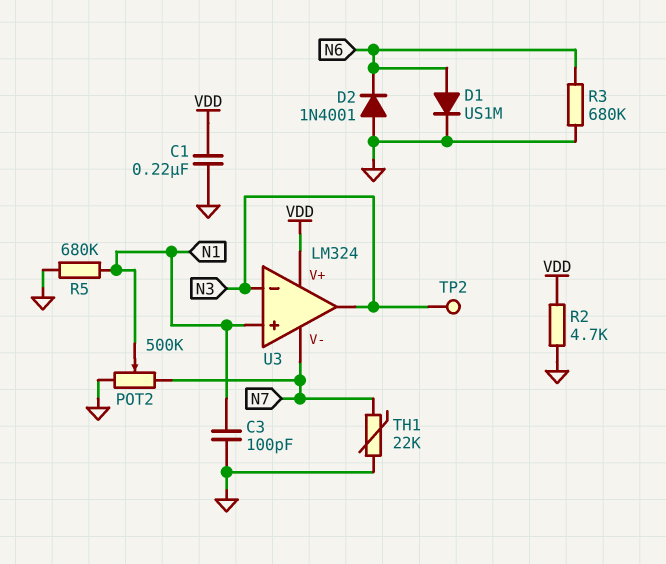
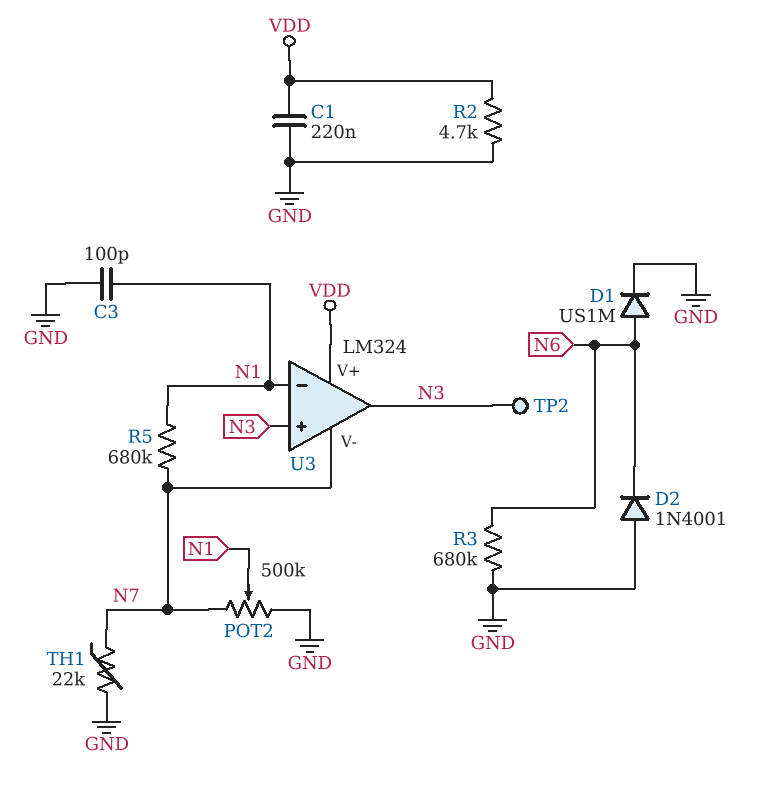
R5: 680k (GND, N1) -> 680k (N1, N7)
U3 pin in+: N1 -> N3
U3 pin in-: N3 -> N1

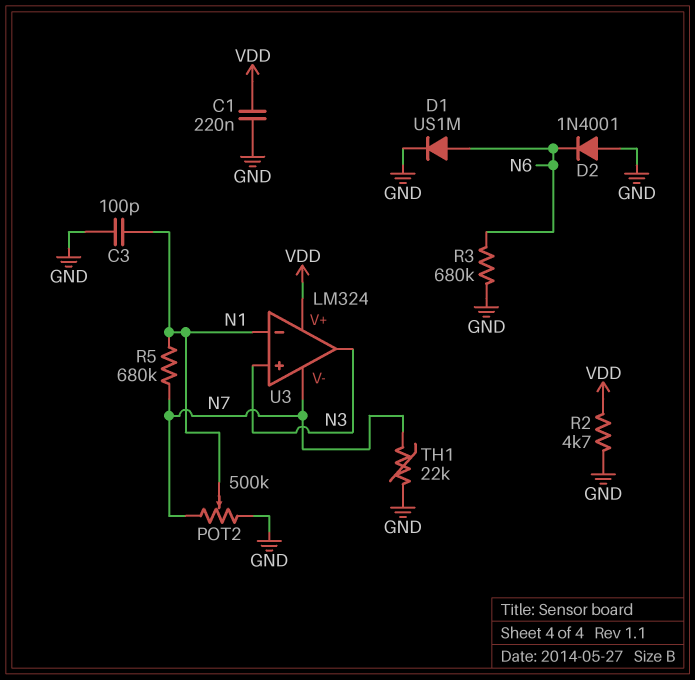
TP2: test point (N3) -> none

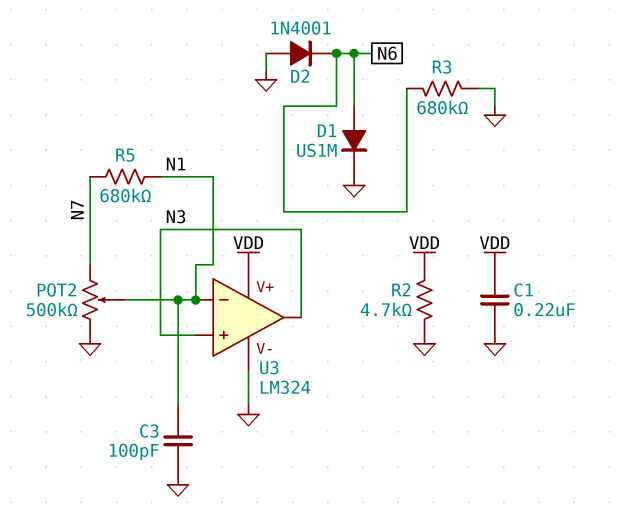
TH1: 22k (GND, N7) -> none
U3 pin V-: N7 -> GND

